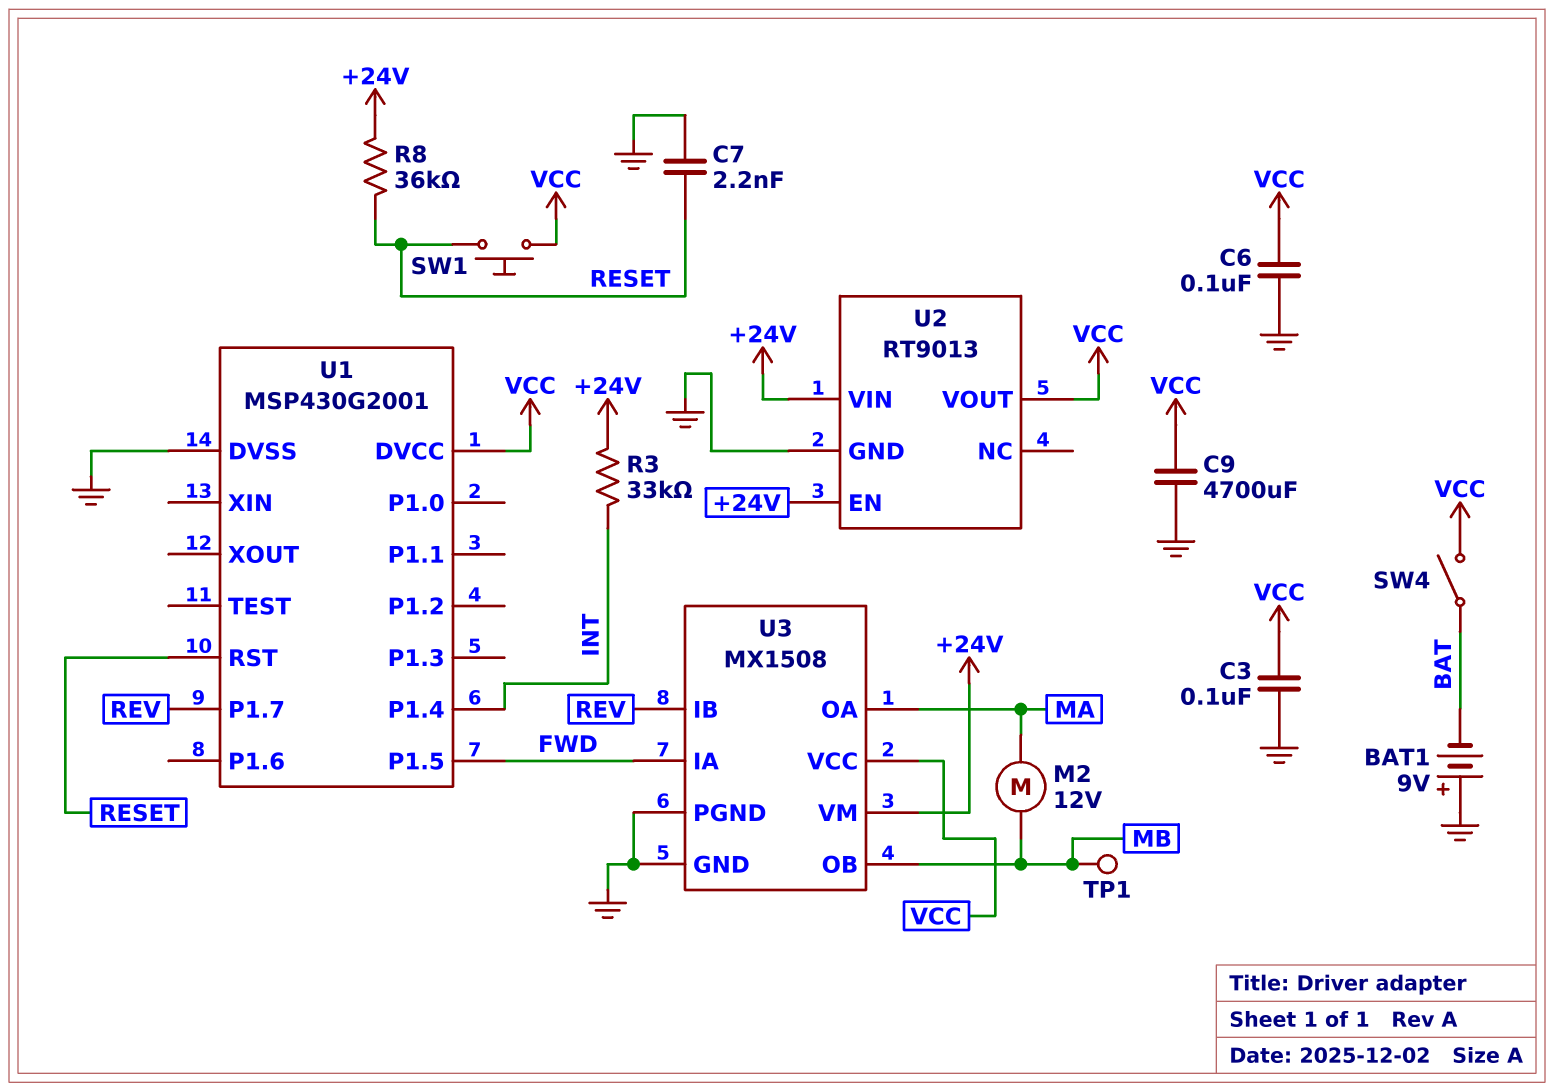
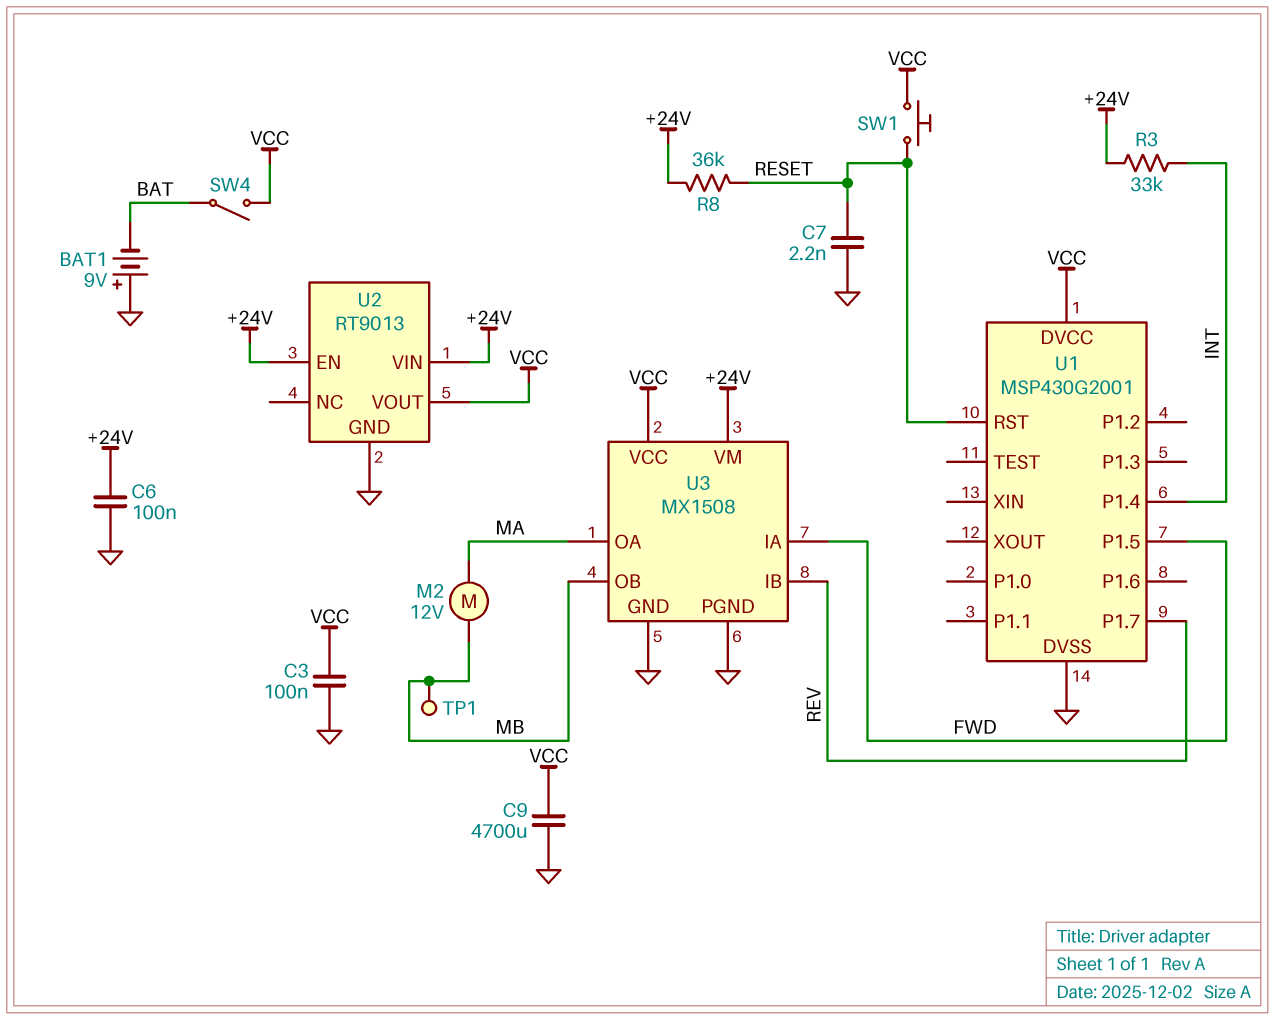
C6: 100nF (GND, VCC) -> 100nF (+24V, GND)

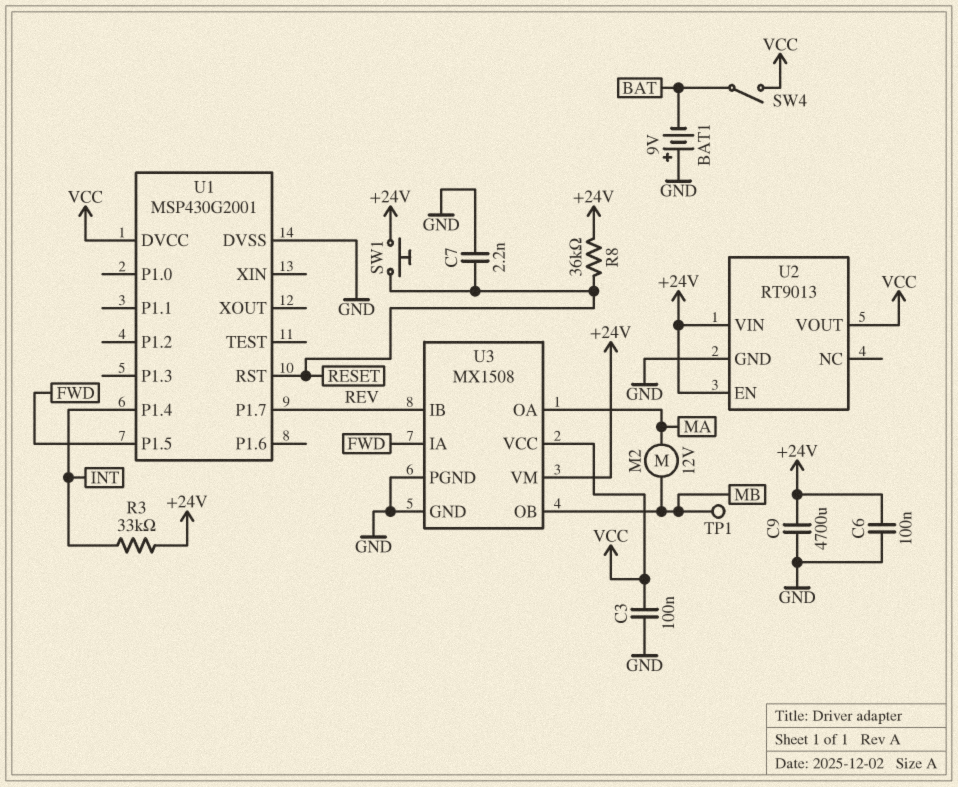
C9: 4700uF (GND, VCC) -> 4700uF (+24V, GND)
SW1: button (RESET, VCC) -> button (+24V, RESET)

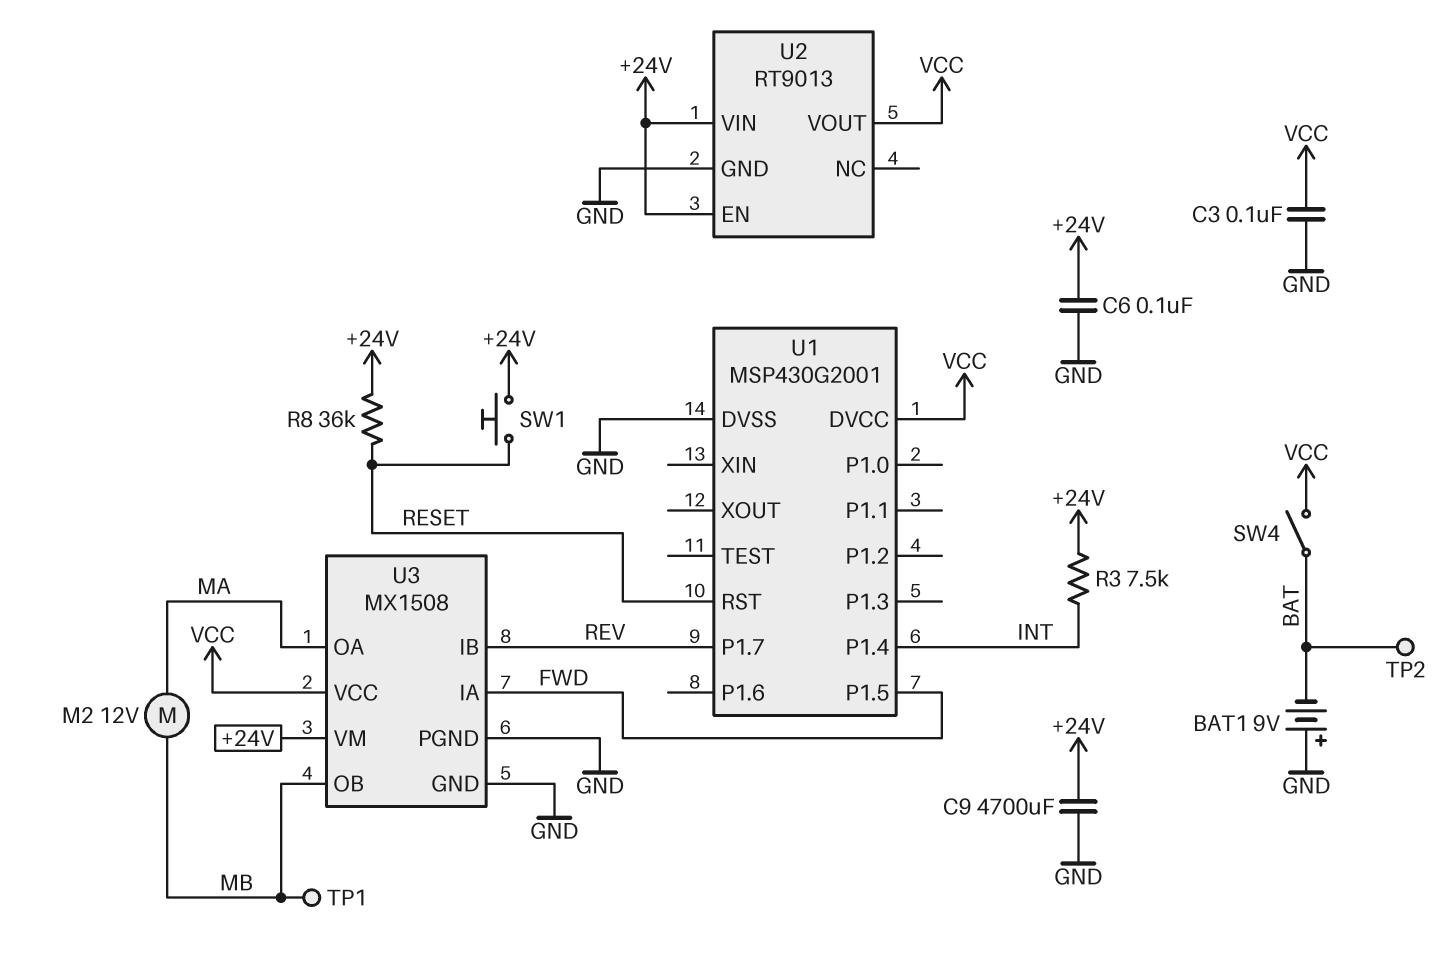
C7: 2.2nF (GND, RESET) -> none
R3: 33k (+24V, INT) -> 7.5k (+24V, INT)
TP2: none -> test point (BAT)

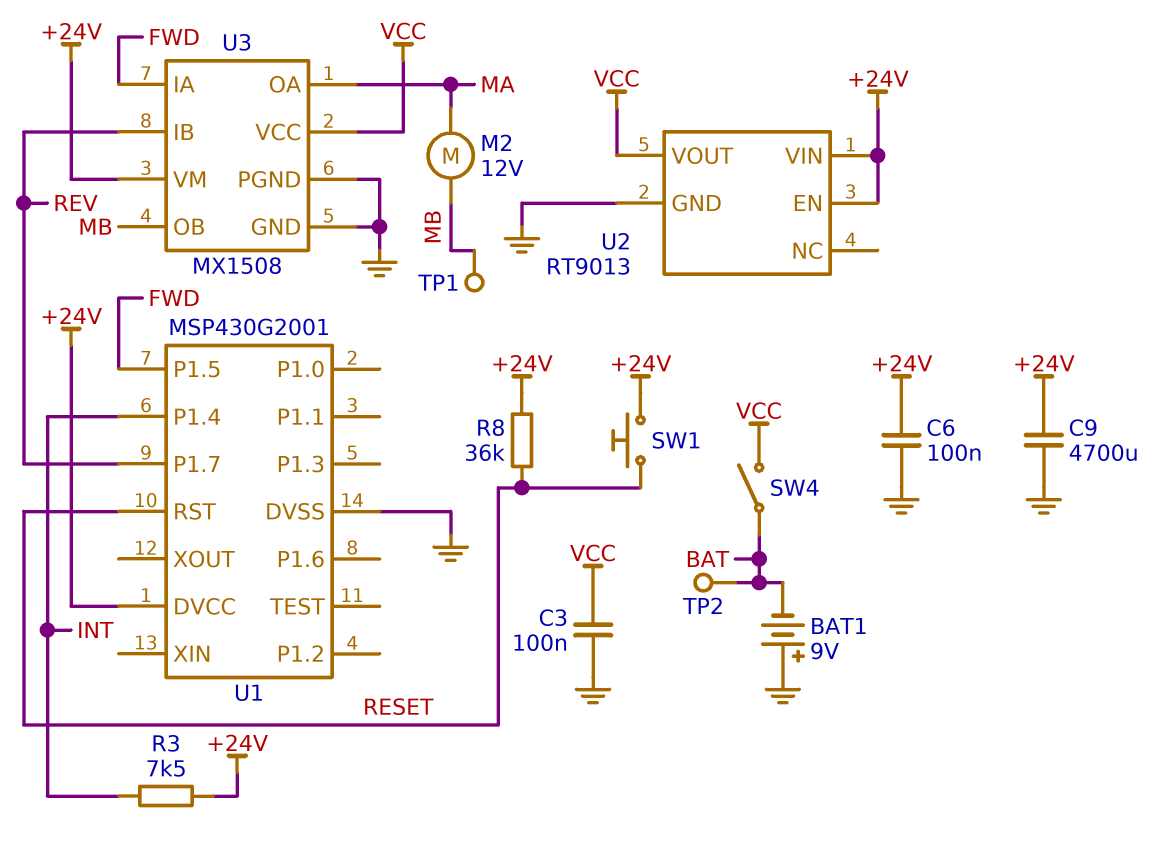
U1 pin DVCC: VCC -> +24V

